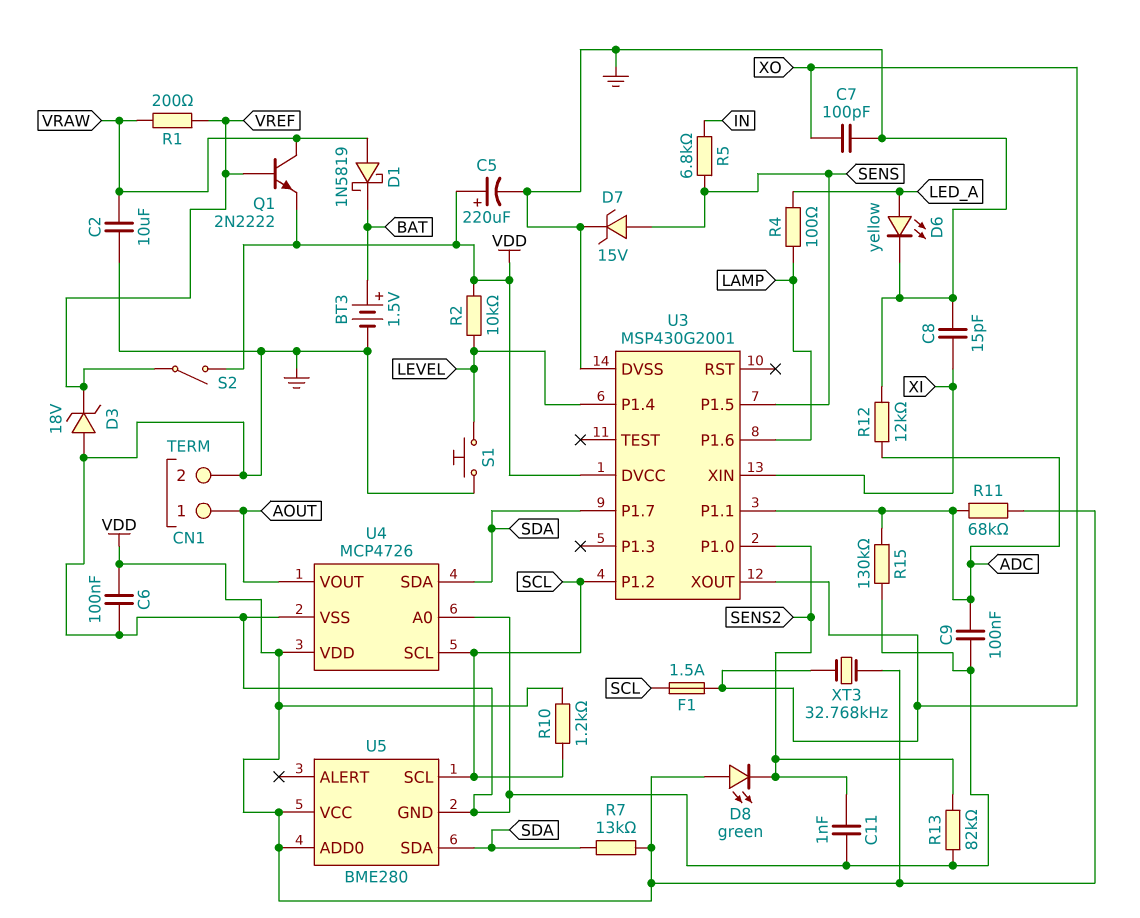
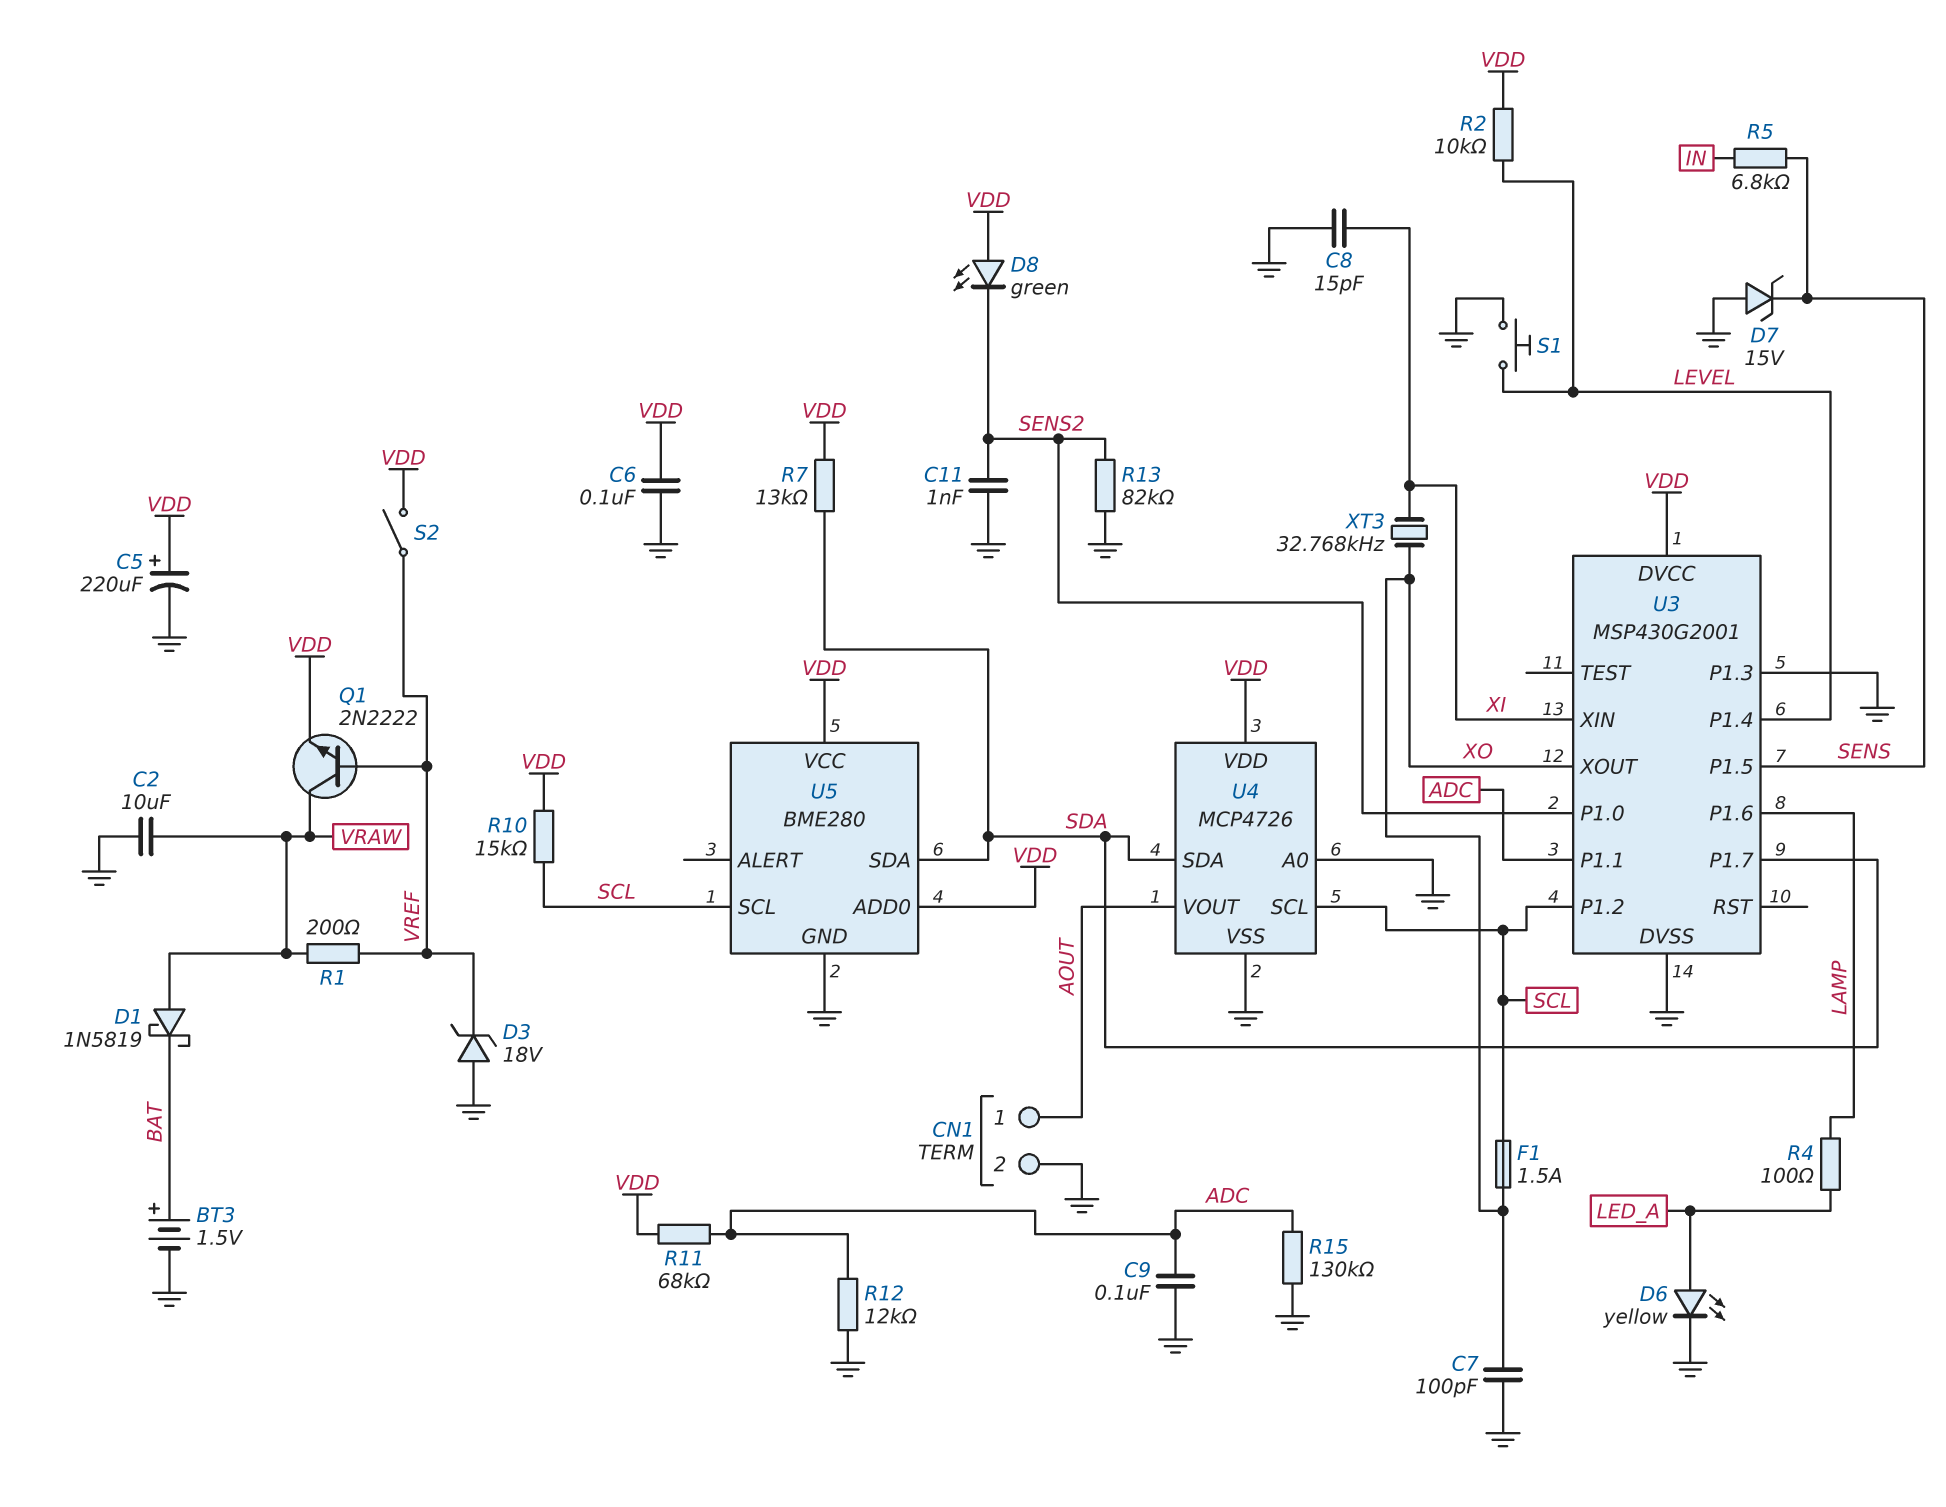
D7: zener 15V (A SENS, K GND) -> zener 15V (A GND, K SENS)
R10: 1.2k (SCL, VDD) -> 15k (SCL, VDD)
U3 pin P1.3: none -> GND
XT3: 32.768kHz (VDD, XO) -> 32.768kHz (XI, XO)

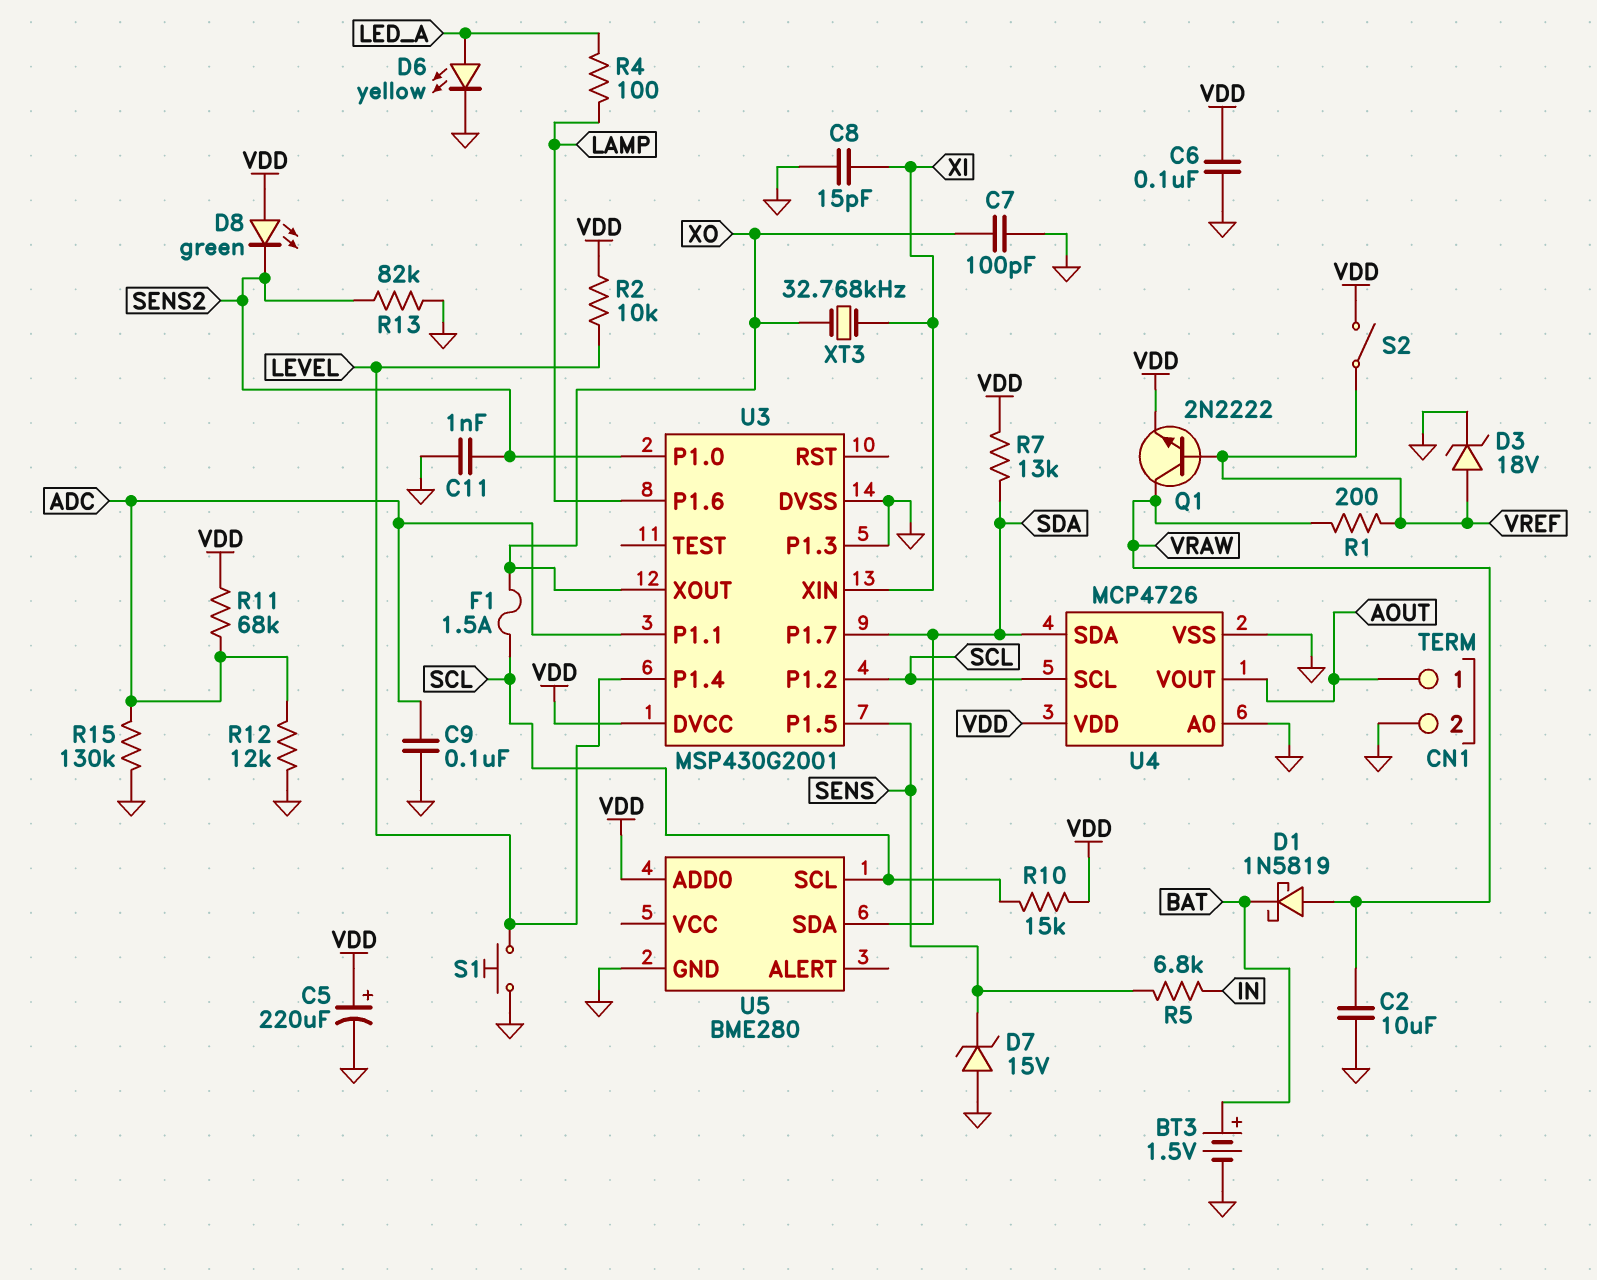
D3: zener 18V (A GND, K VREF) -> zener 18V (A VREF, K GND)
U5 pin VCC: VDD -> none

